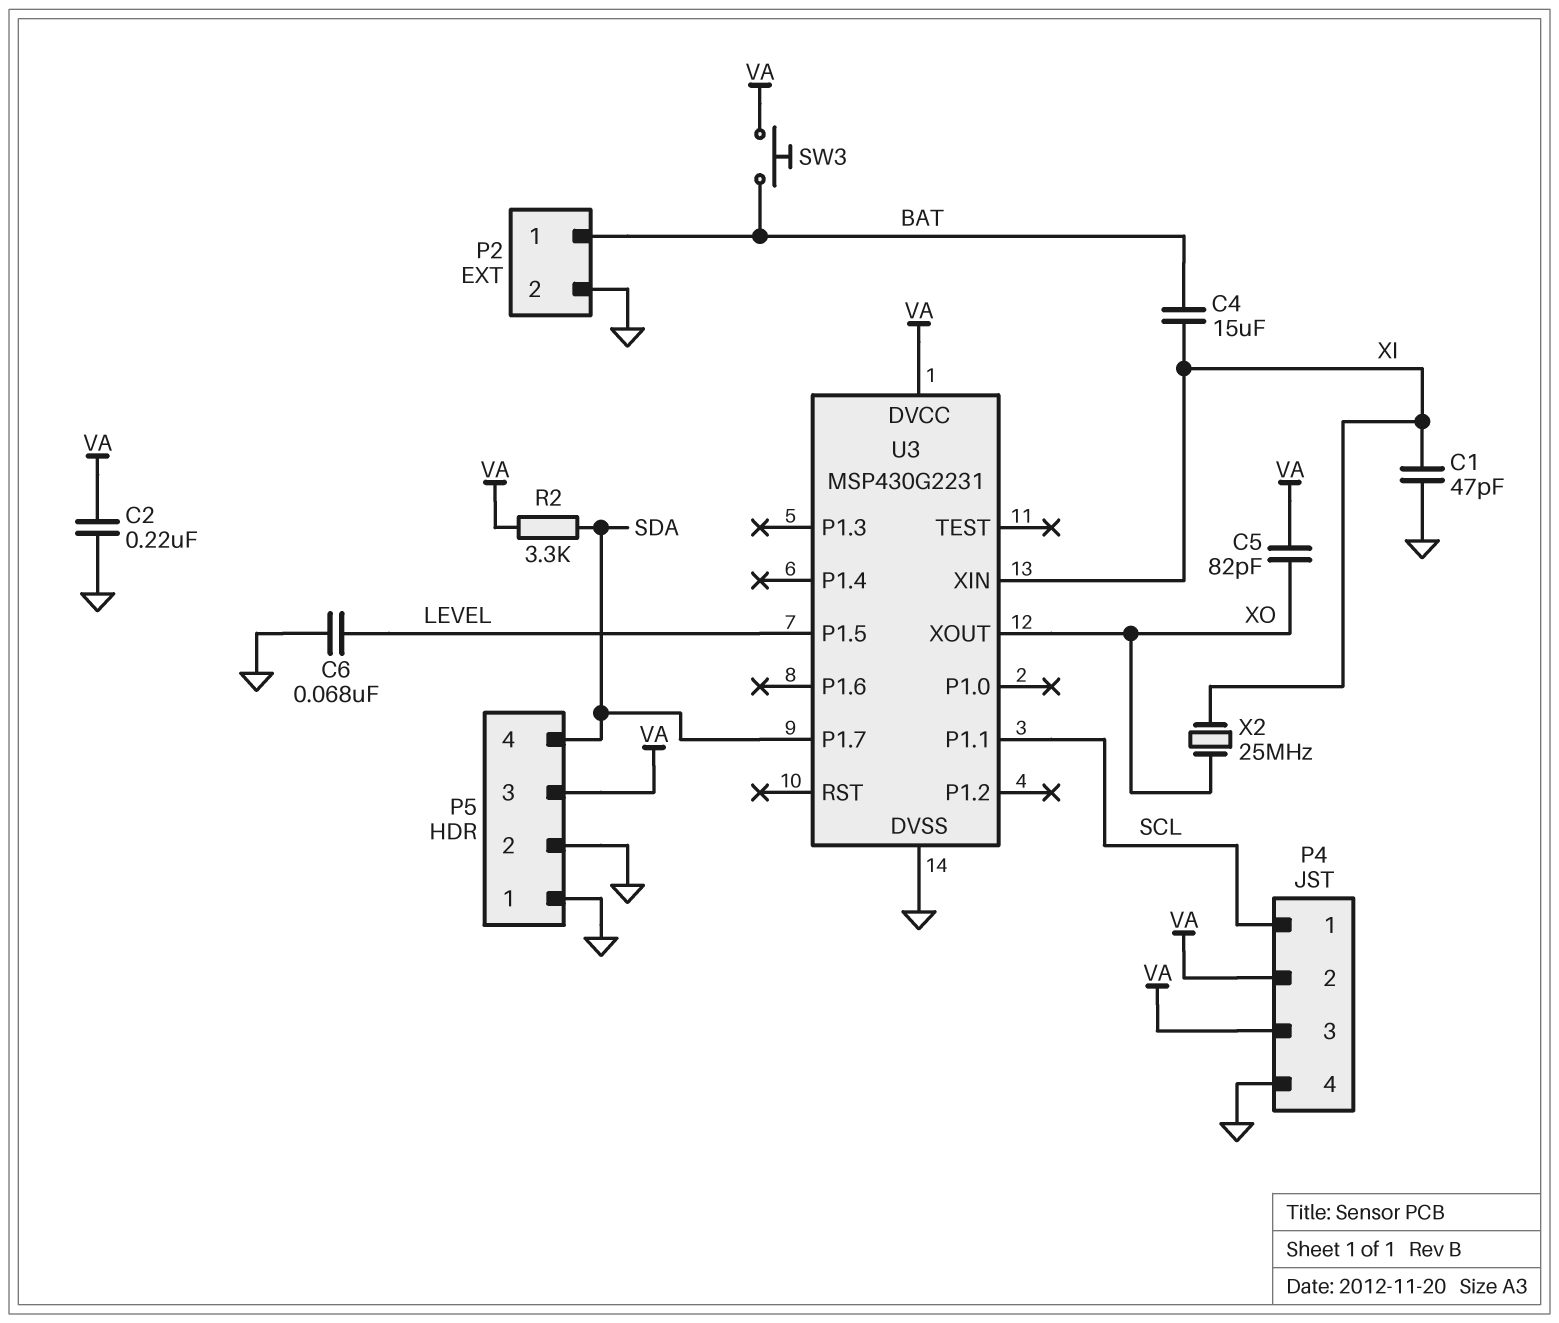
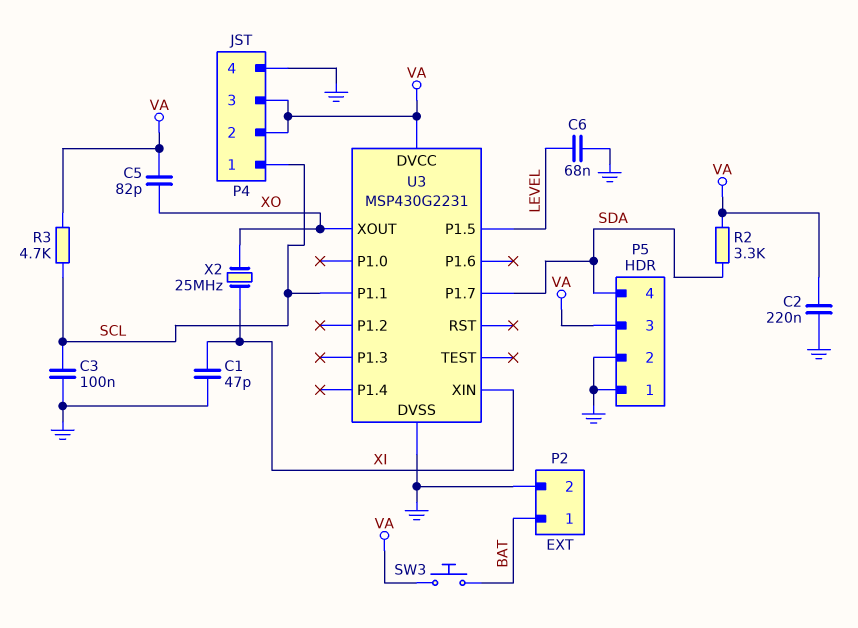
C3: none -> 100nF (GND, SCL)
C4: 15uF (BAT, XI) -> none
R3: none -> 4.7k (SCL, VA)

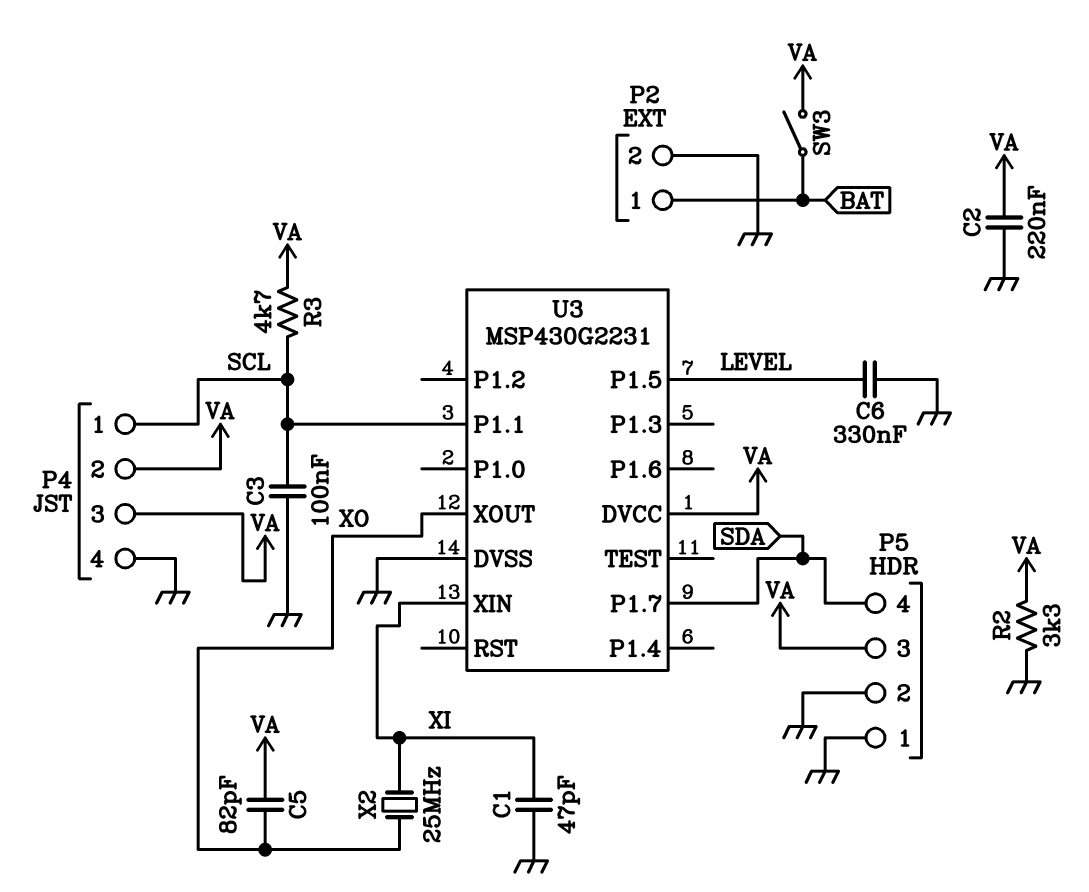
C6: 68nF (GND, LEVEL) -> 330nF (GND, LEVEL)
R2: 3.3k (SDA, VA) -> 3.3k (GND, VA)
SW3: button (BAT, VA) -> switch (BAT, VA)

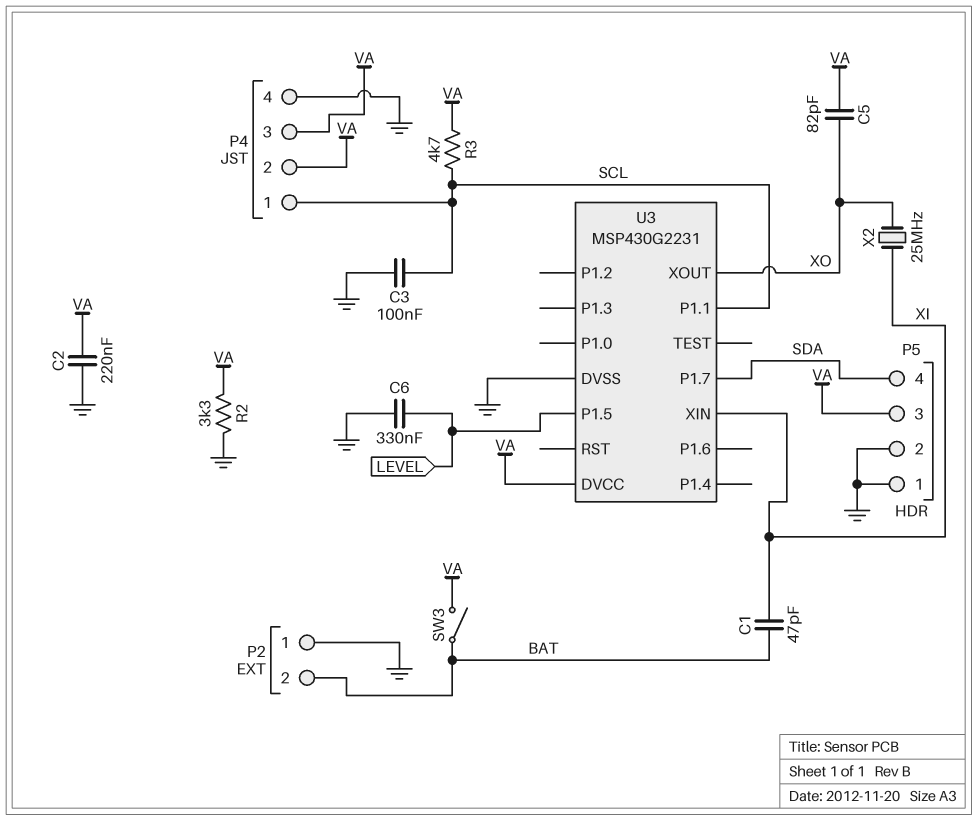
C1: 47pF (GND, XI) -> 47pF (BAT, XI)
P2 pin 1: BAT -> GND
P2 pin 2: GND -> BAT

